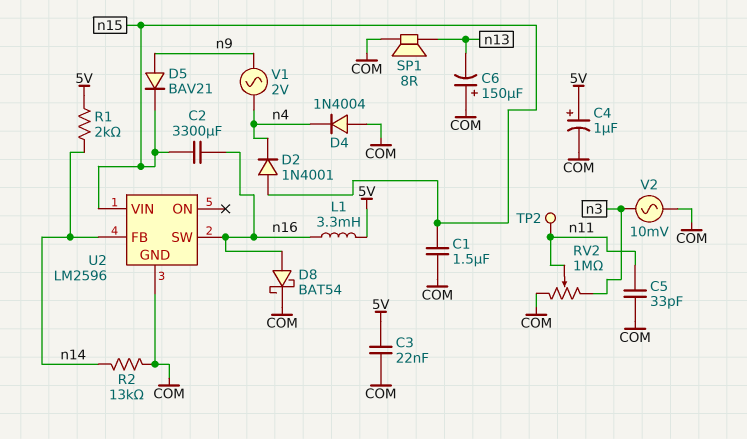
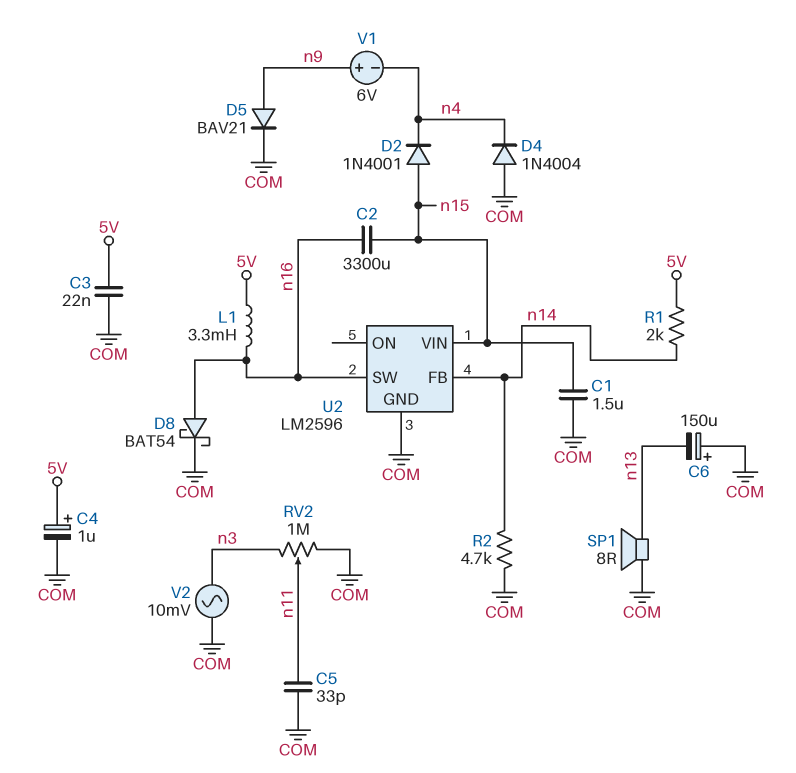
D5: diode BAV21 (A n9, K n15) -> diode BAV21 (A n9, K COM)
R2: 13k (COM, n14) -> 4.7k (COM, n14)
TP2: test point (n11) -> none
V1: AC 2V (n4, n9) -> 6V (plus n9, minus n4)

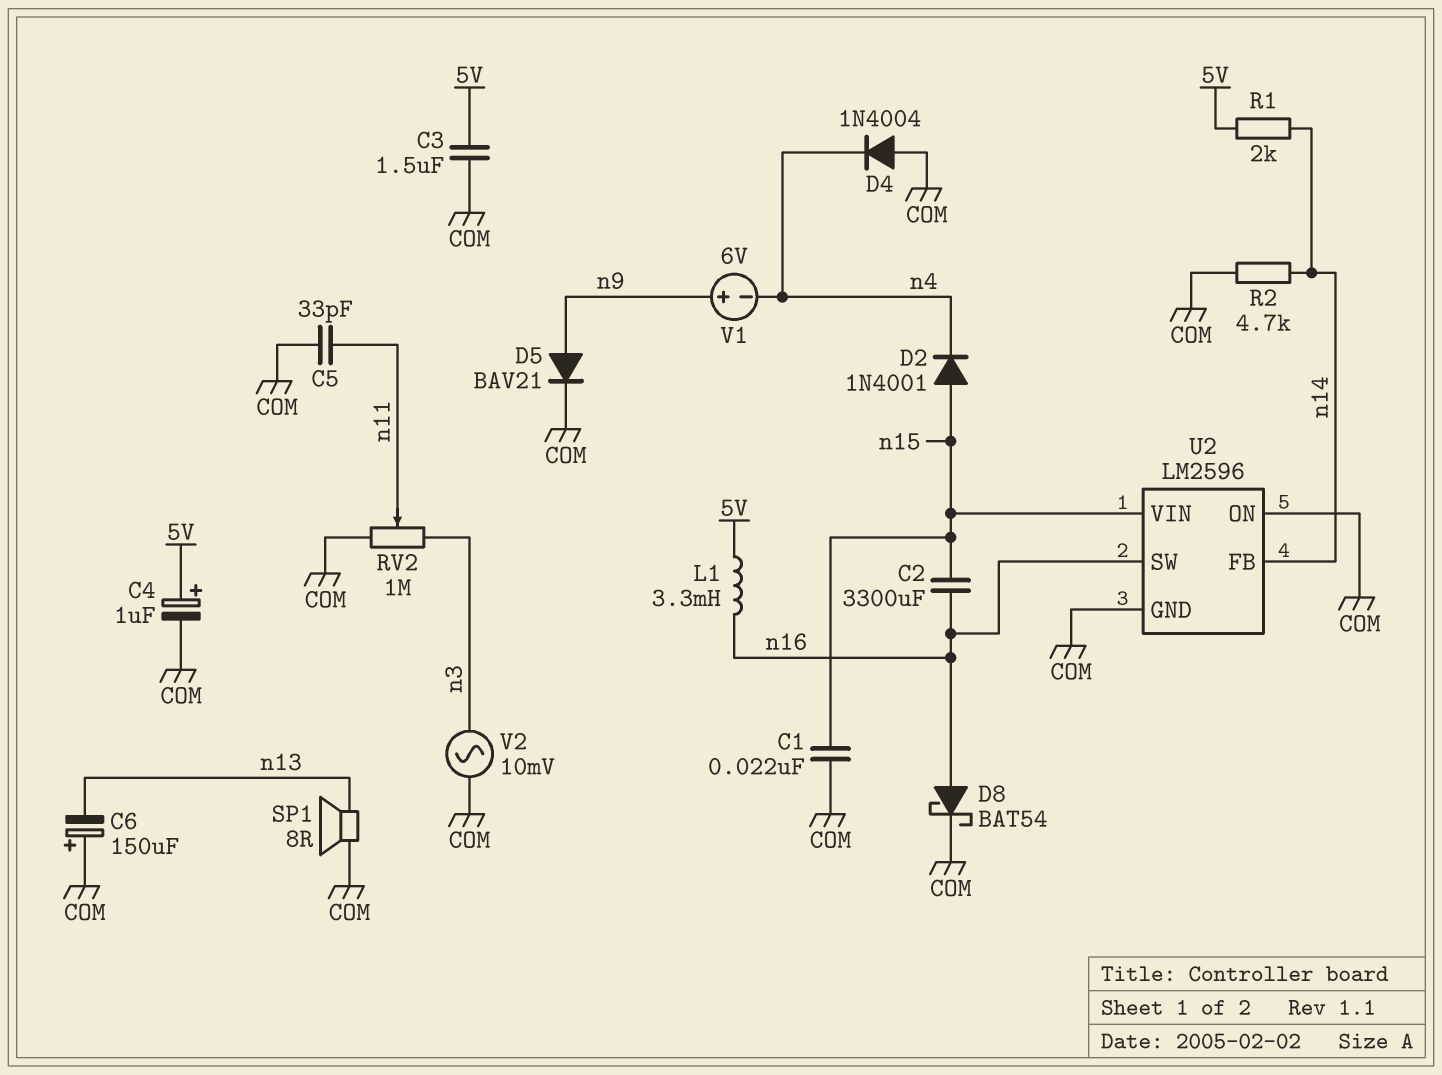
C1: 1.5uF (COM, n15) -> 22nF (COM, n15)
C3: 22nF (5V, COM) -> 1.5uF (5V, COM)
U2 pin ON: none -> COM

